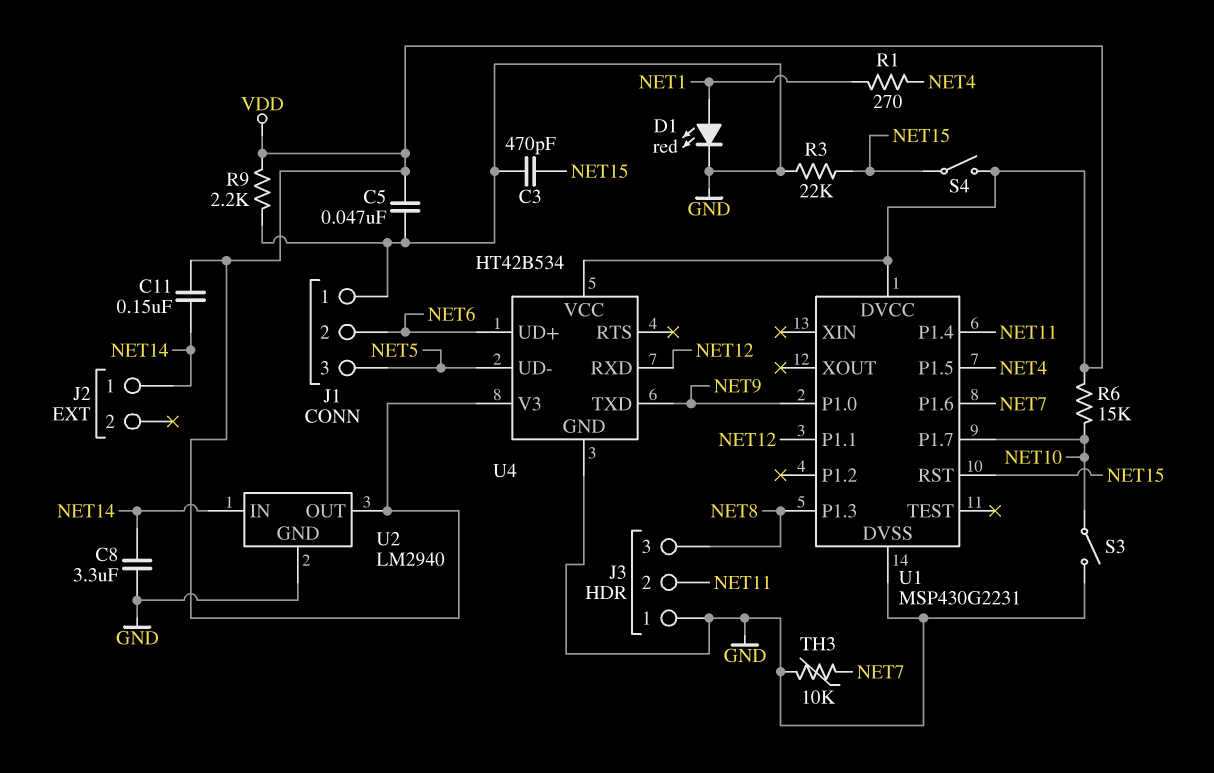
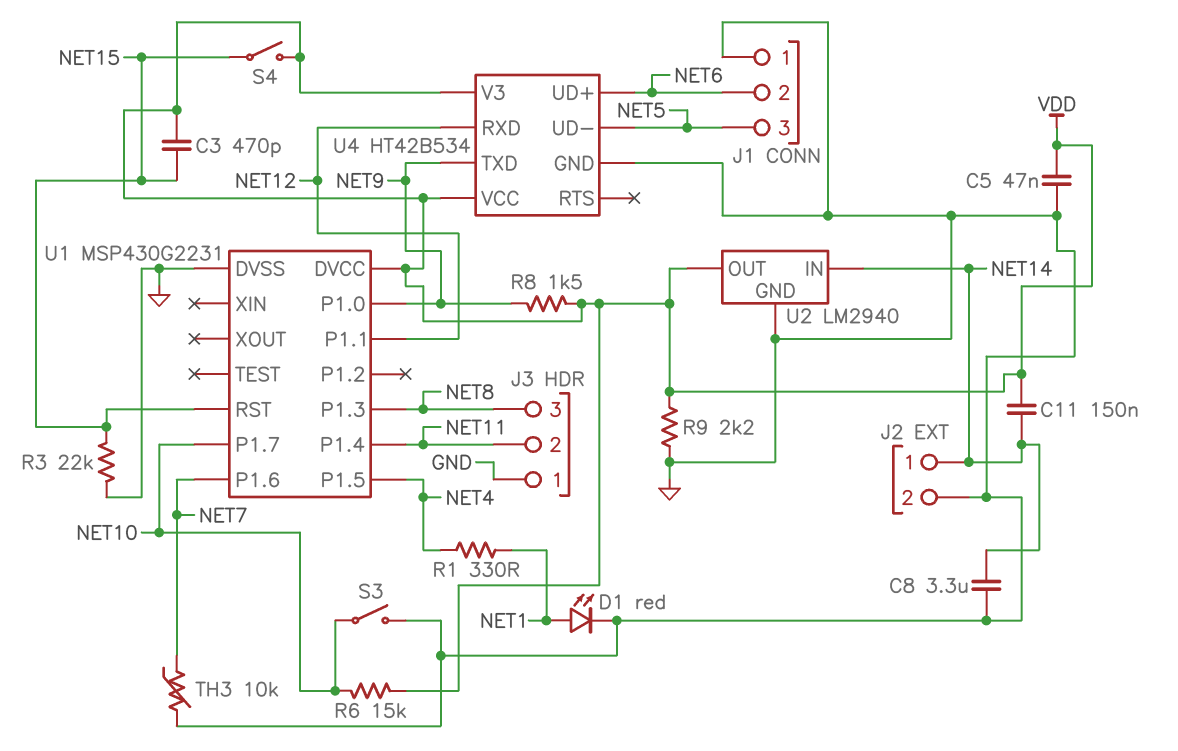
C3: 470pF (GND, NET15) -> 470pF (NET15, VDD)
J2 pin 2: none -> GND
R1: 270 (NET1, NET4) -> 330 (NET1, NET4)
R8: none -> 1.5k (NET9, VDD)

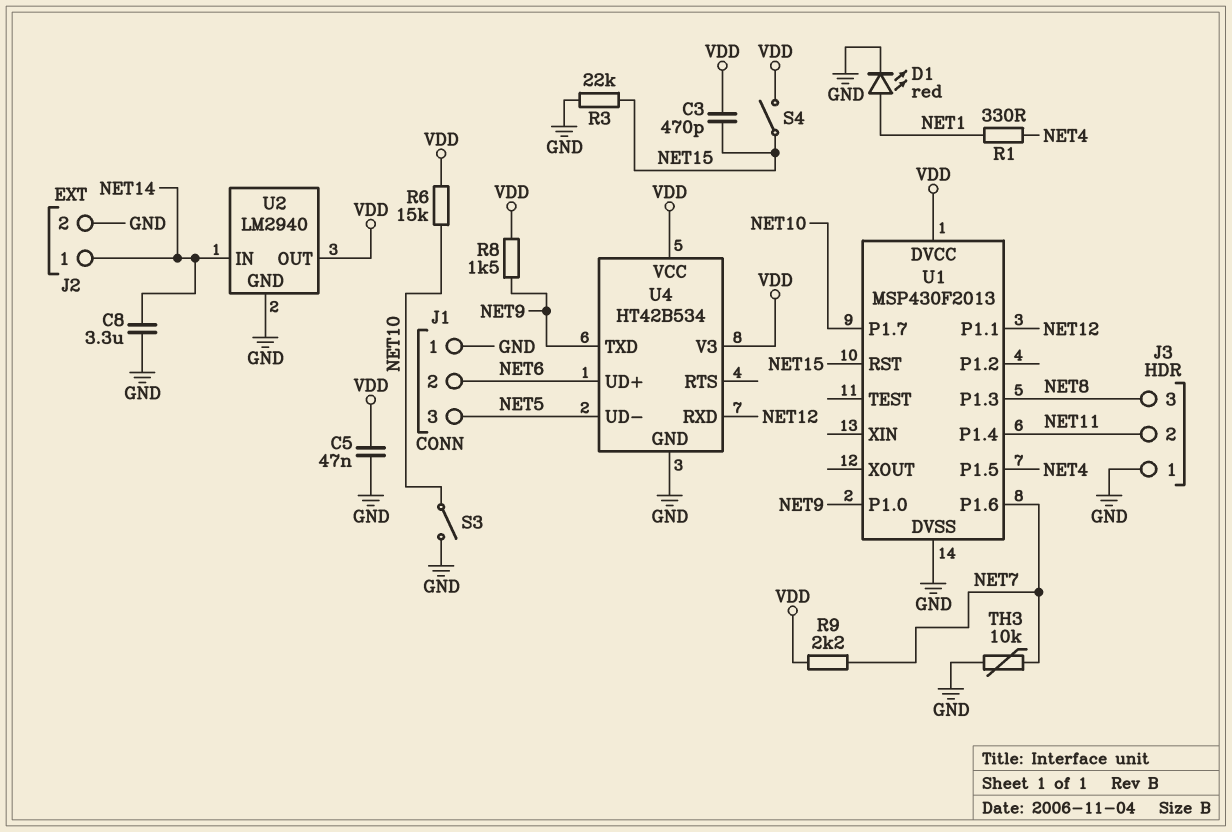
C11: 150nF (NET14, VDD) -> none
R9: 2.2k (GND, VDD) -> 2.2k (NET7, VDD)
U1: MSP430G2231 -> MSP430F2013

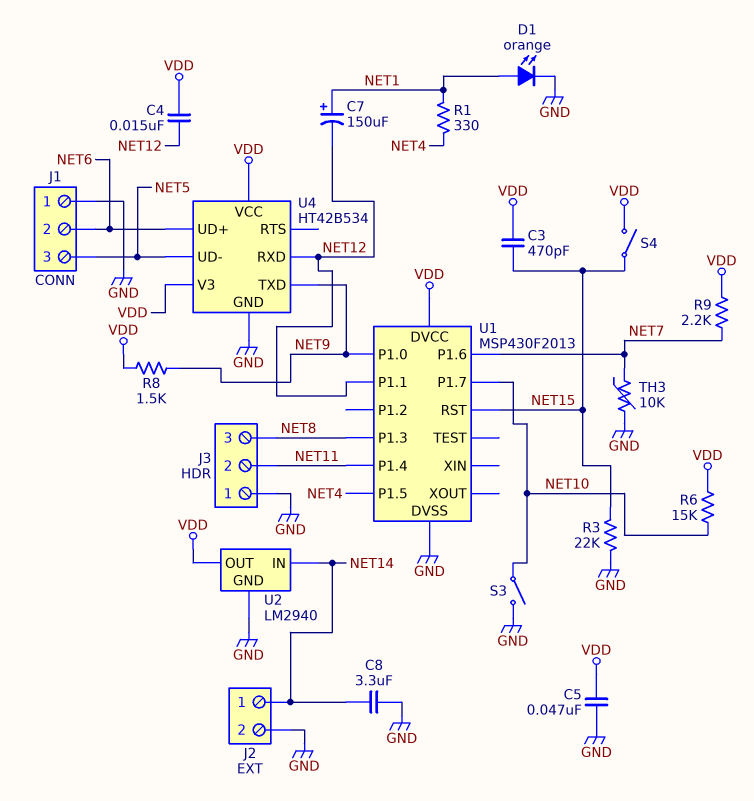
C4: none -> 15nF (NET12, VDD)
C7: none -> 150uF (plus NET1, minus NET12)
D1: LED red (A NET1, K GND) -> LED orange (A NET1, K GND)

